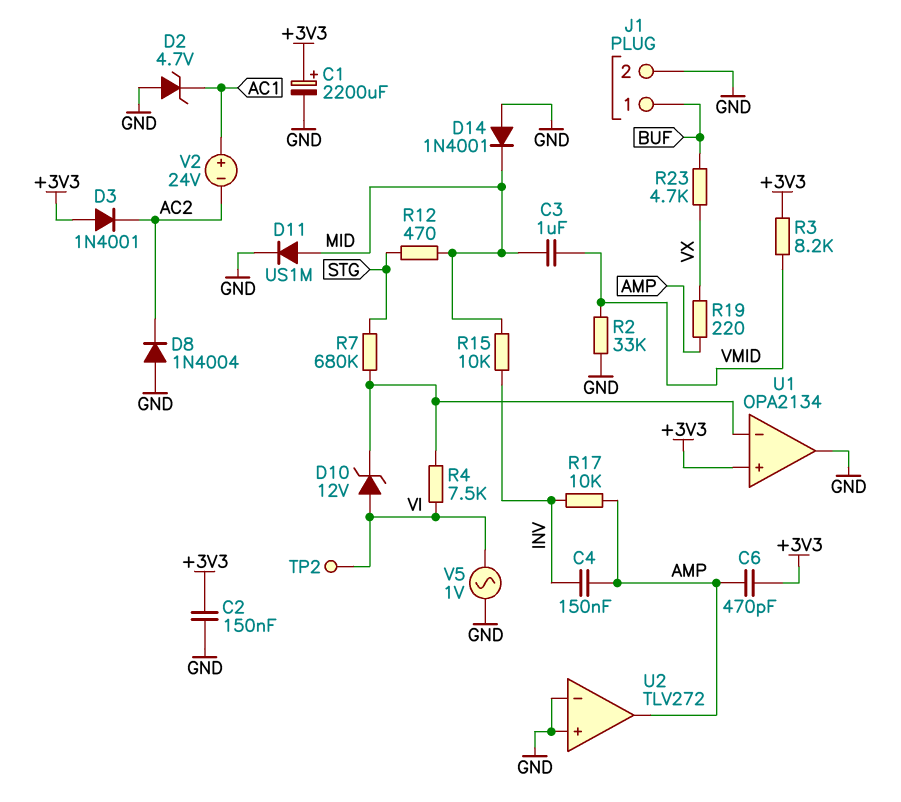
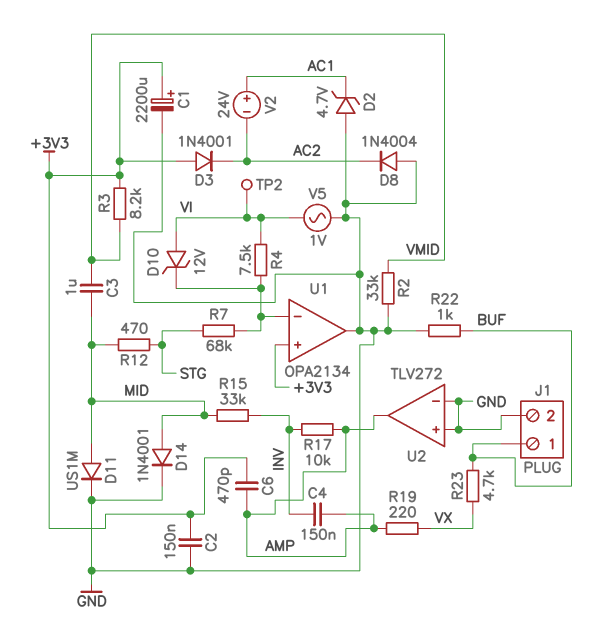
D14: diode 1N4001 (A GND, K MID) -> diode 1N4001 (A MID, K GND)
R7: 680k (STG, U1/in-) -> 68k (STG, U1/in-)
R15: 10k (INV, MID) -> 33k (INV, MID)
R22: none -> 1k (BUF, GND)

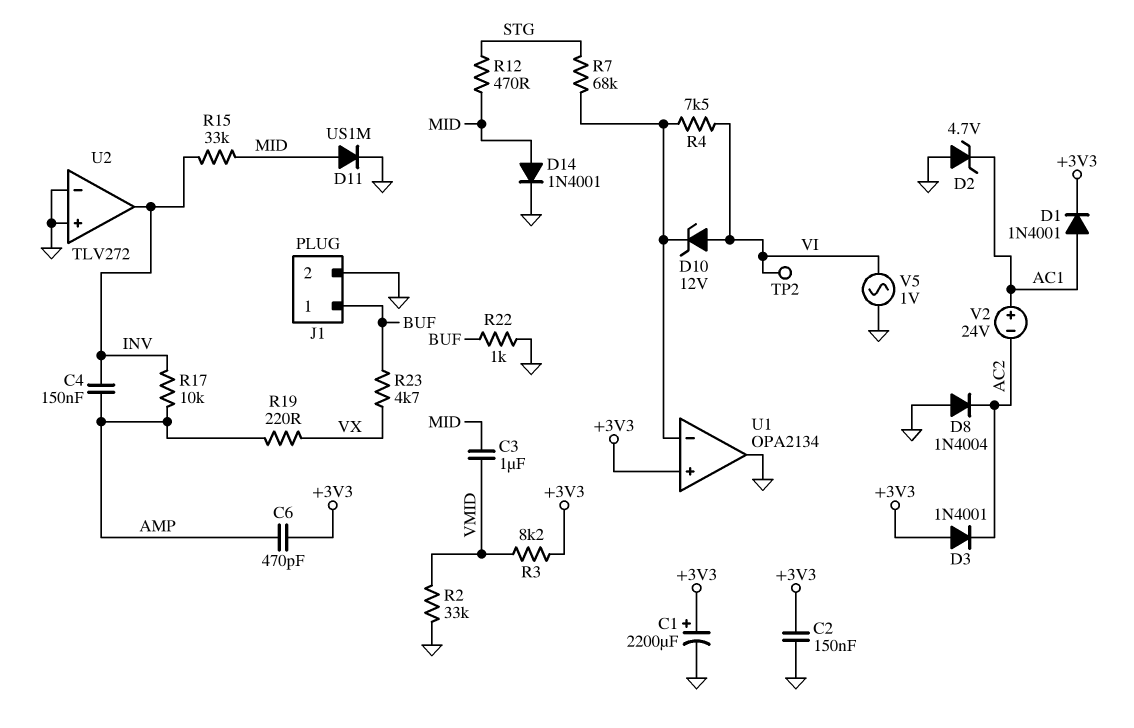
D1: none -> diode 1N4001 (A AC1, K +3V3)
U2 pin out: AMP -> INV

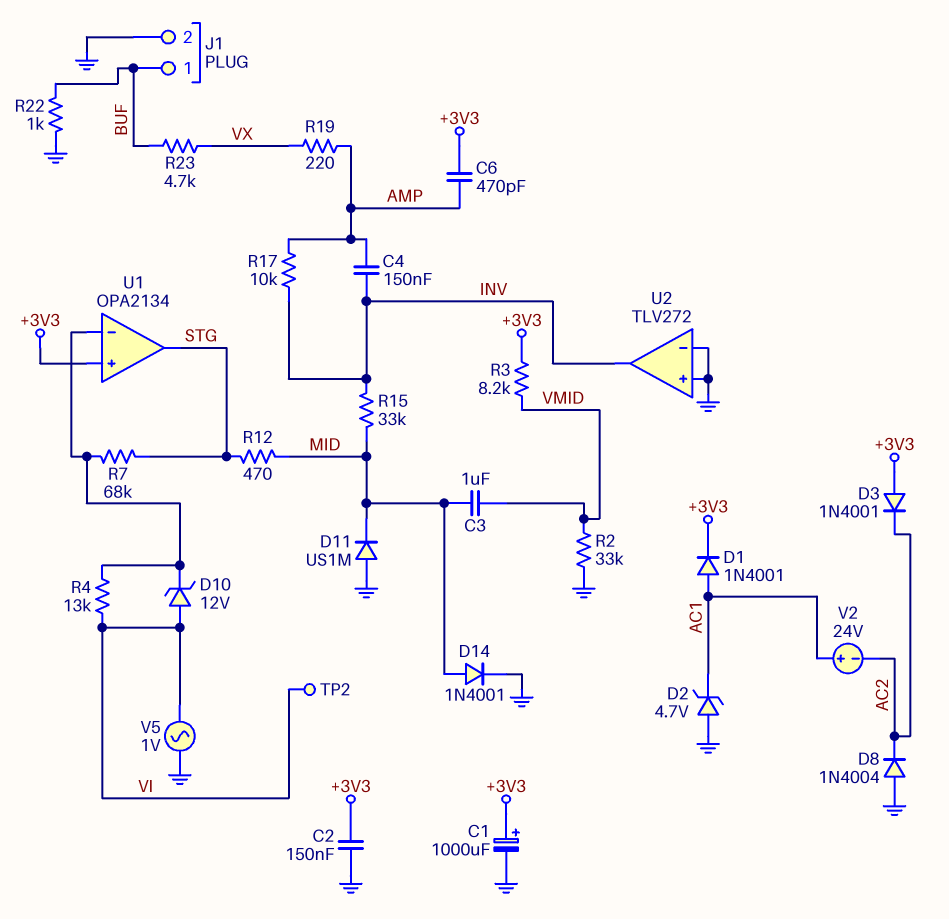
C1: 2200uF (plus +3V3, minus GND) -> 1000uF (plus +3V3, minus GND)
D11: diode US1M (A MID, K GND) -> diode US1M (A GND, K MID)
R4: 7.5k (U1/in-, VI) -> 13k (U1/in-, VI)
U1 pin out: GND -> STG

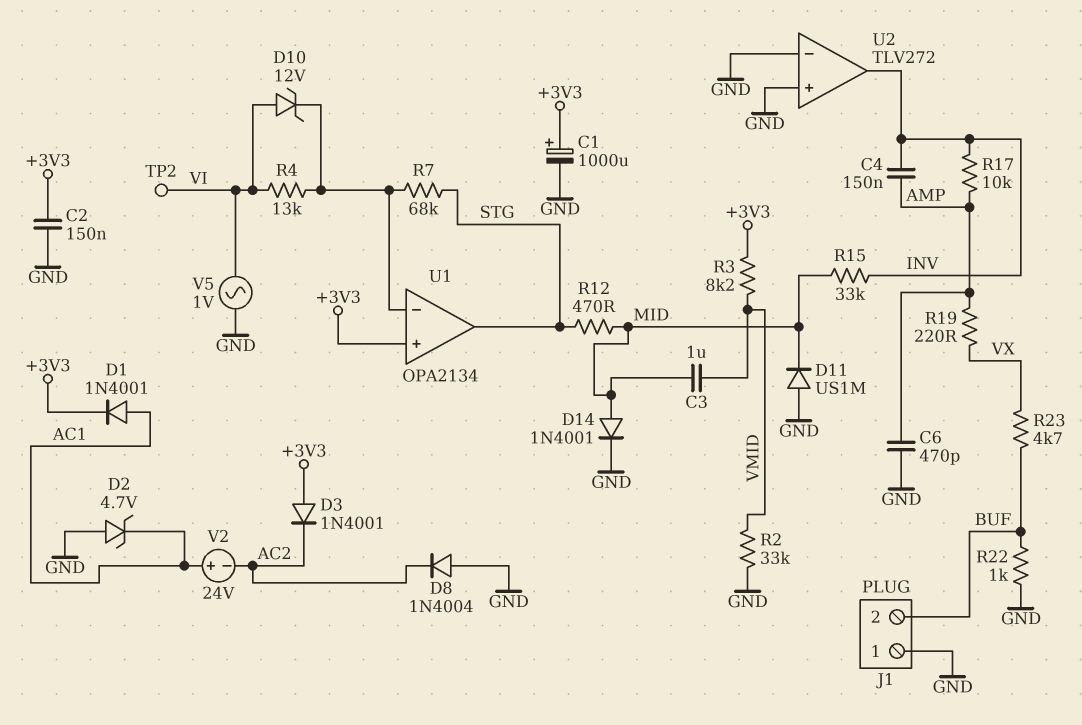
C6: 470pF (+3V3, AMP) -> 470pF (AMP, GND)
J1 pin 1: BUF -> GND
J1 pin 2: GND -> BUF

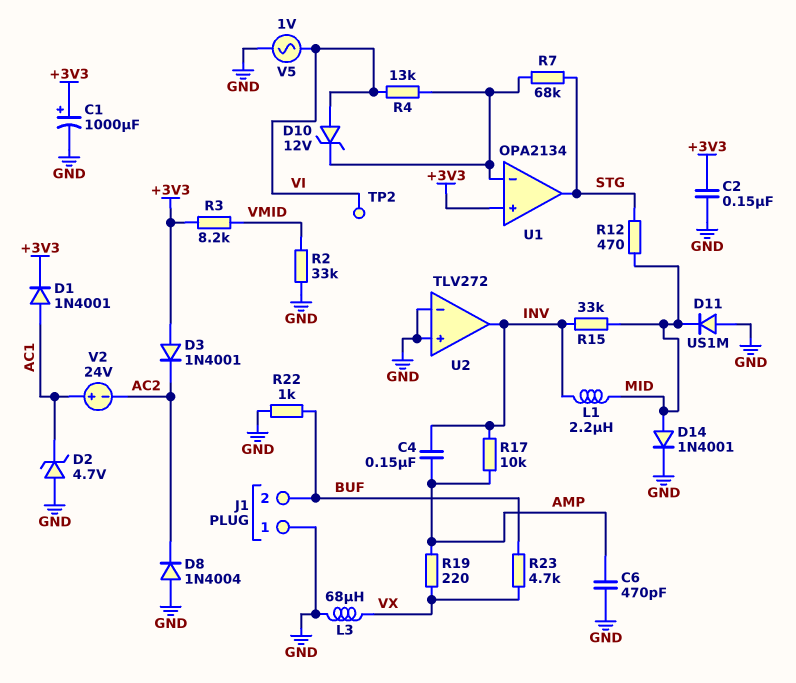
C3: 1uF (MID, VMID) -> none
L1: none -> 2.2uH (INV, MID)
L3: none -> 68uH (GND, VX)

